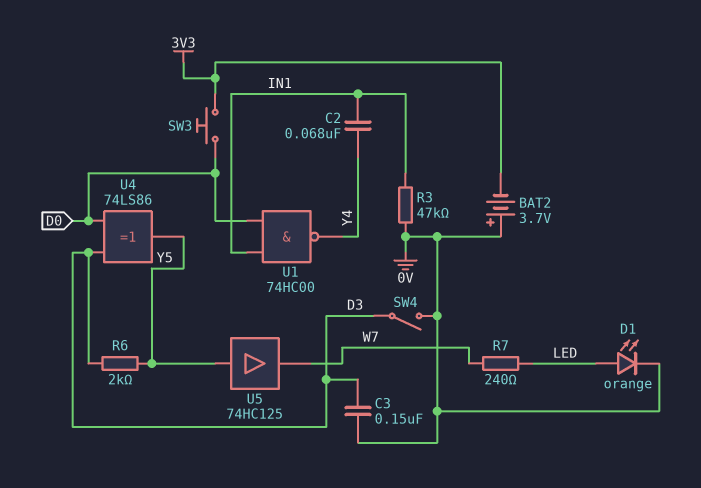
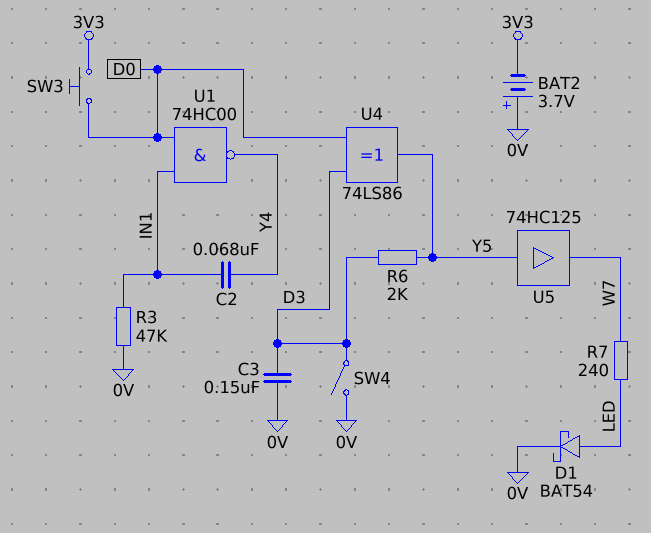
D1: LED orange (A LED, K 0V) -> schottky BAT54 (A LED, K 0V)

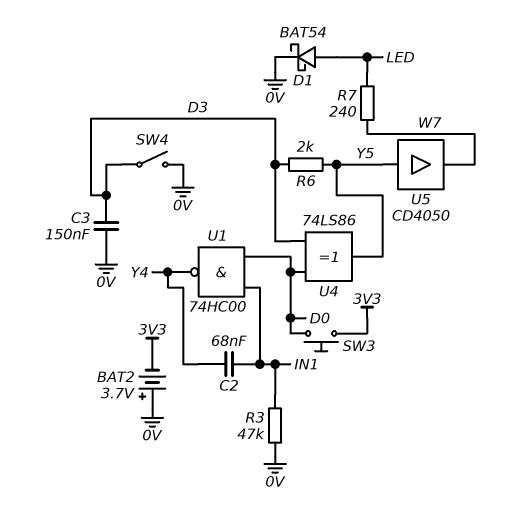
U5: buffer 74HC125 (in Y5, out W7) -> buffer CD4050 (in Y5, out W7)

